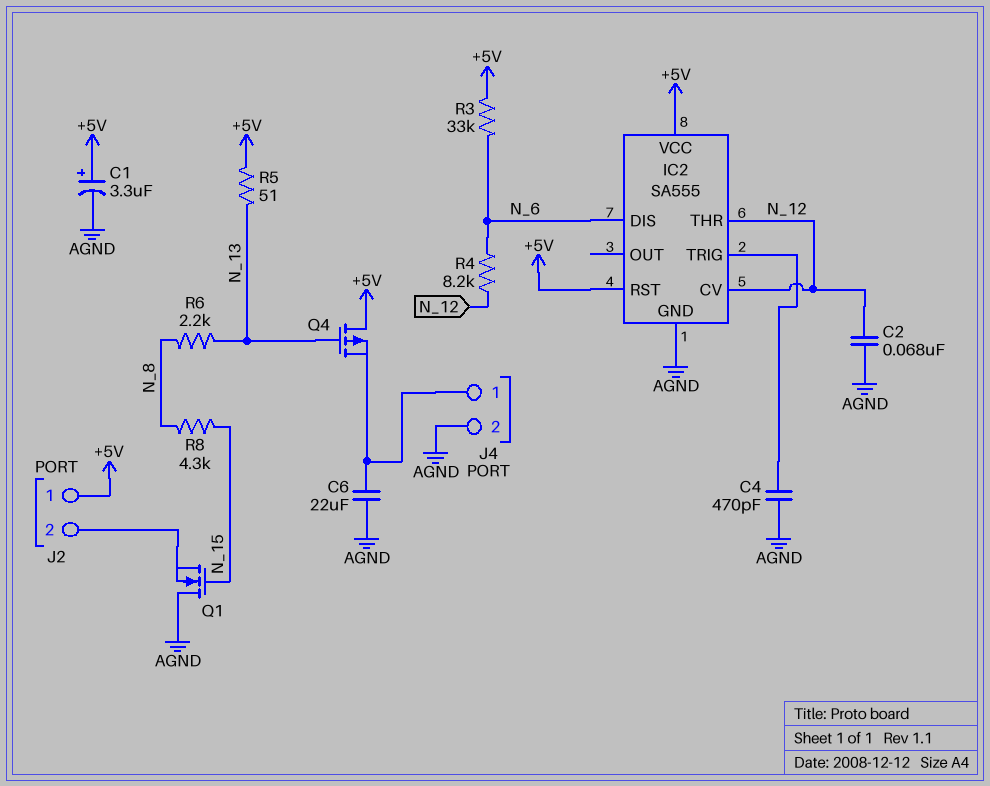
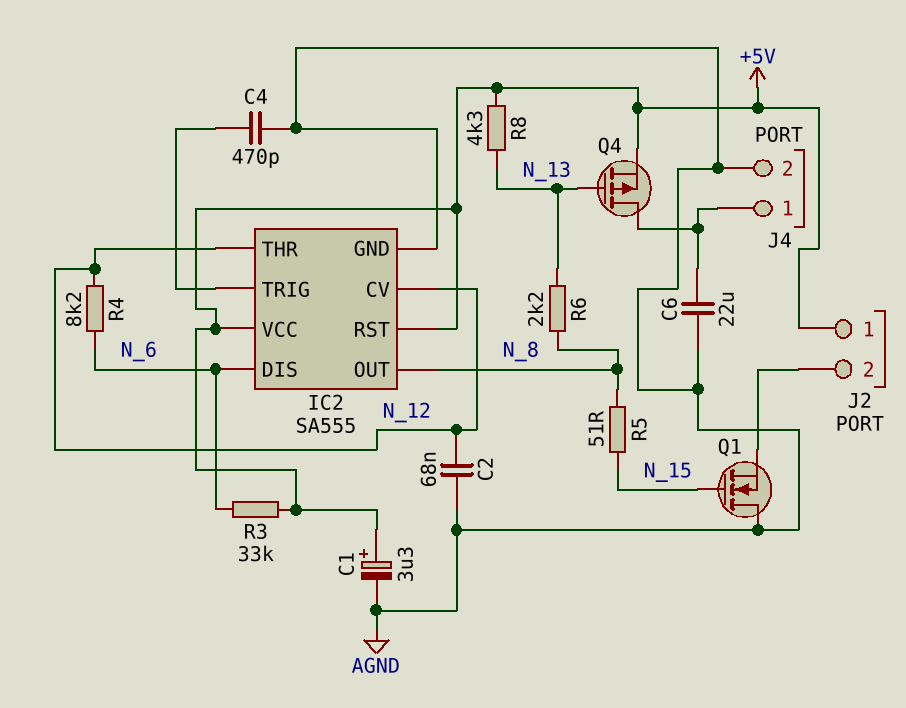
IC2 pin OUT: none -> N_8
Q4: PMOS (G N_13, D +5V, S J4/1) -> PMOS (G N_13, D J4/1, S +5V)
R5: 51 (+5V, N_13) -> 51 (N_8, N_15)
R8: 4.3k (N_8, N_15) -> 4.3k (+5V, N_13)

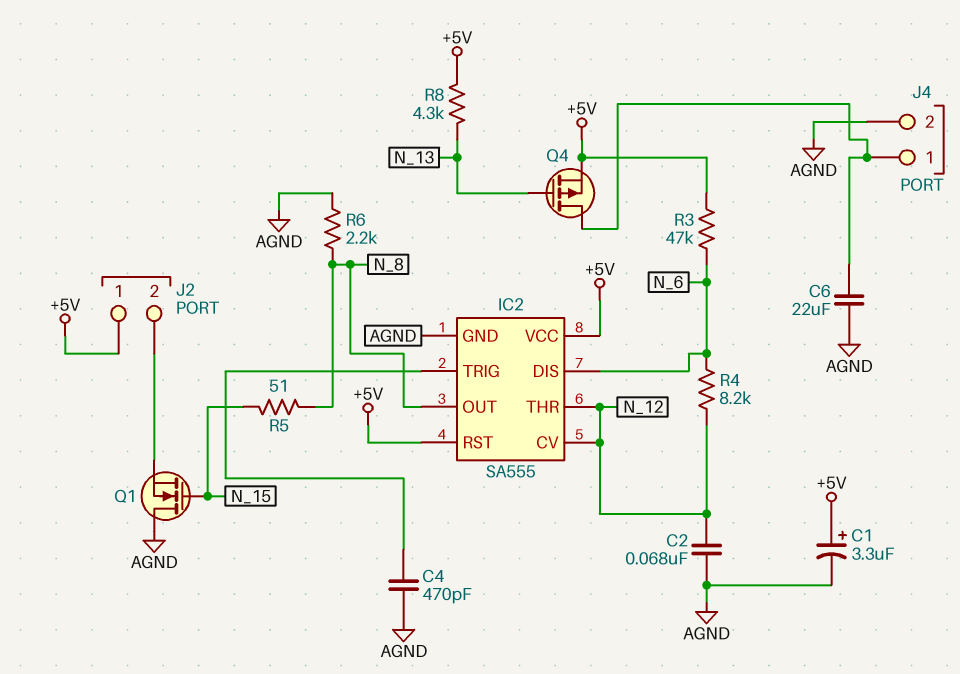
R3: 33k (+5V, N_6) -> 47k (+5V, N_6)
R6: 2.2k (N_8, N_13) -> 2.2k (AGND, N_8)

